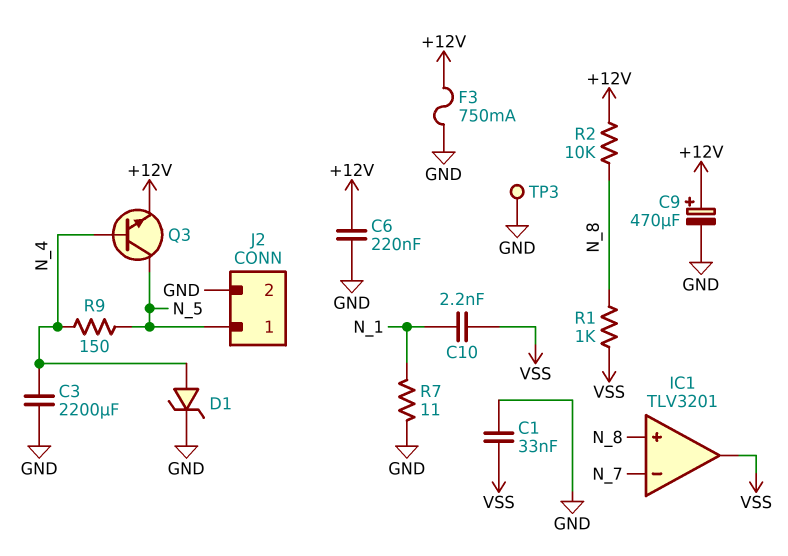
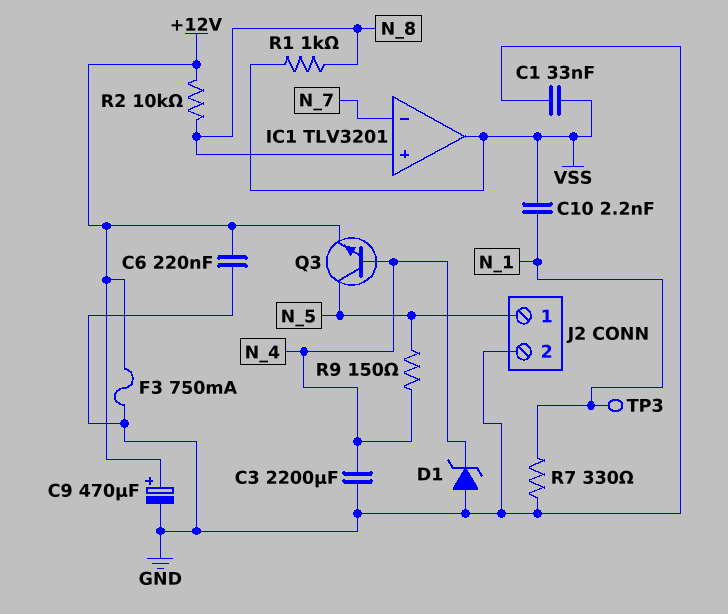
D1: zener (A N_4, K GND) -> zener (A GND, K N_4)
R7: 11 (GND, N_1) -> 330 (GND, N_1)
TP3: test point (GND) -> test point (N_1)

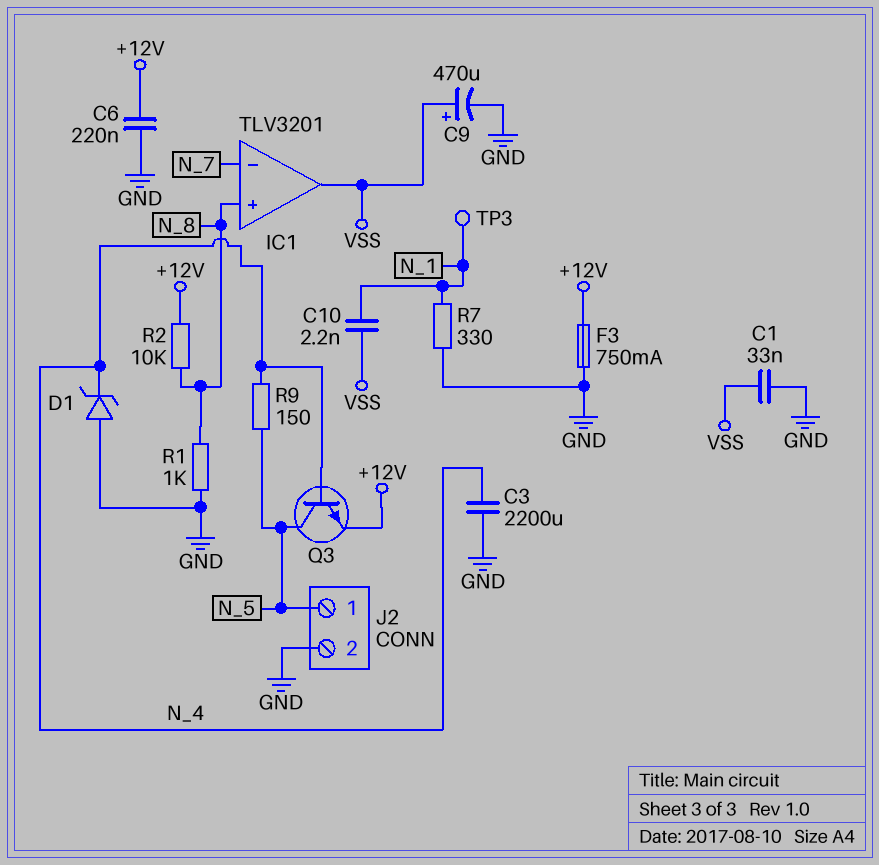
C9: 470uF (plus +12V, minus GND) -> 470uF (plus VSS, minus GND)
R1: 1k (N_8, VSS) -> 1k (GND, N_8)

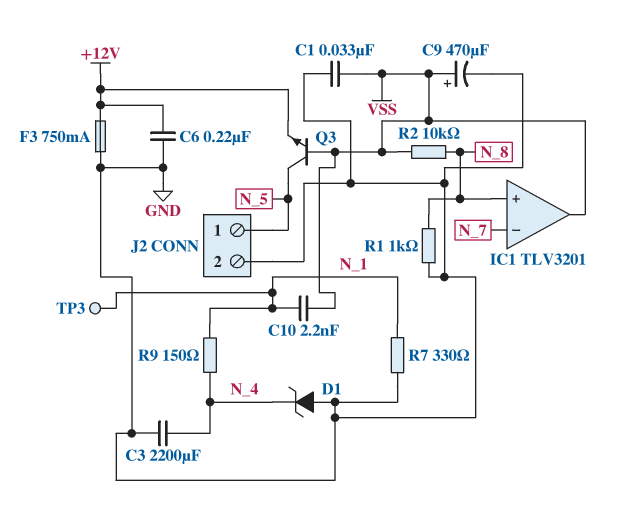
Q3: NPN (B N_4, C N_5, E +12V) -> NPN (B VSS, C N_5, E +12V)
R2: 10k (+12V, N_8) -> 10k (N_8, VSS)
R9: 150 (N_4, N_5) -> 150 (N_1, N_4)

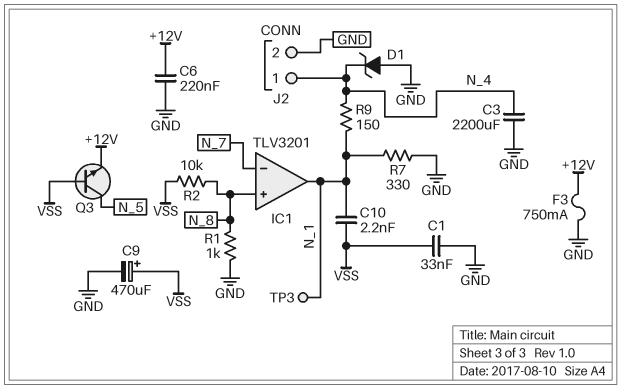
IC1 pin out: VSS -> N_1
J2 pin 1: N_5 -> N_4

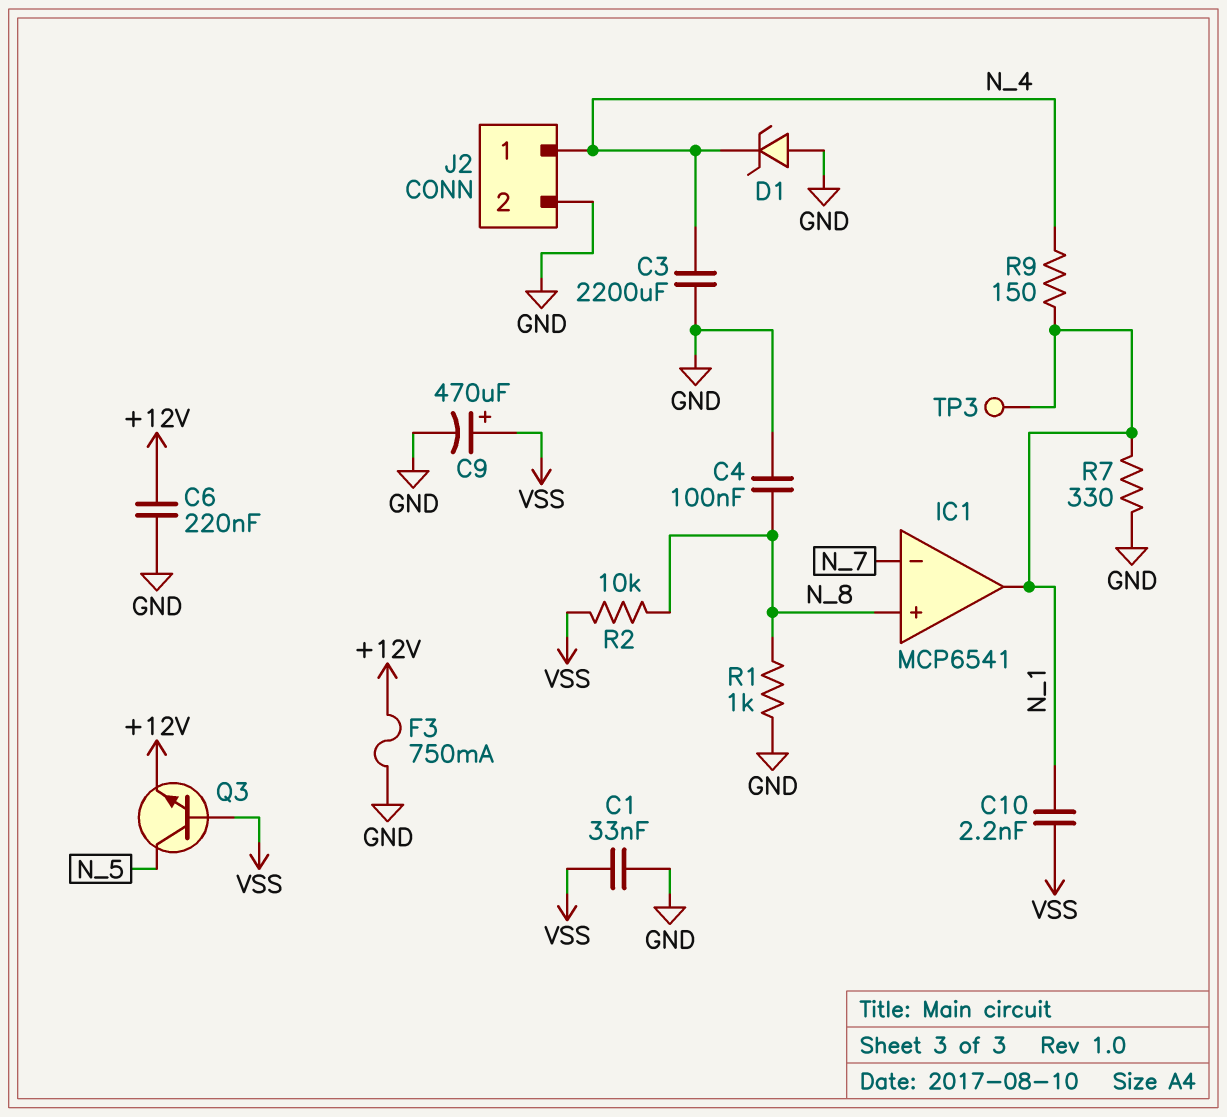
C4: none -> 100nF (GND, N_8)
IC1: TLV3201 -> MCP6541

